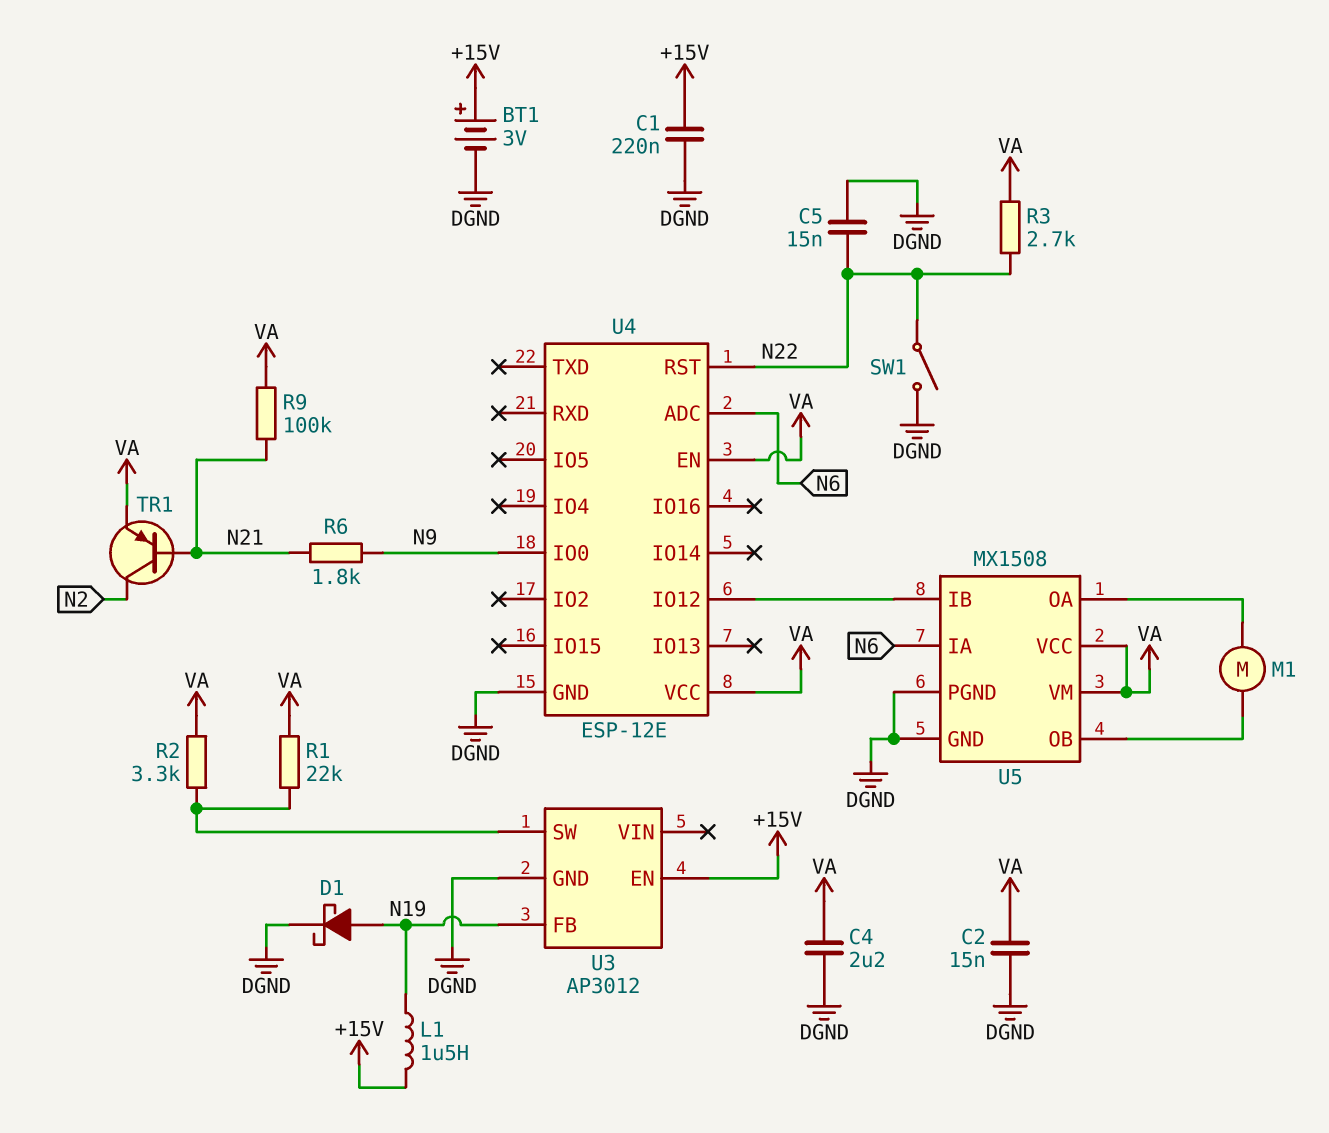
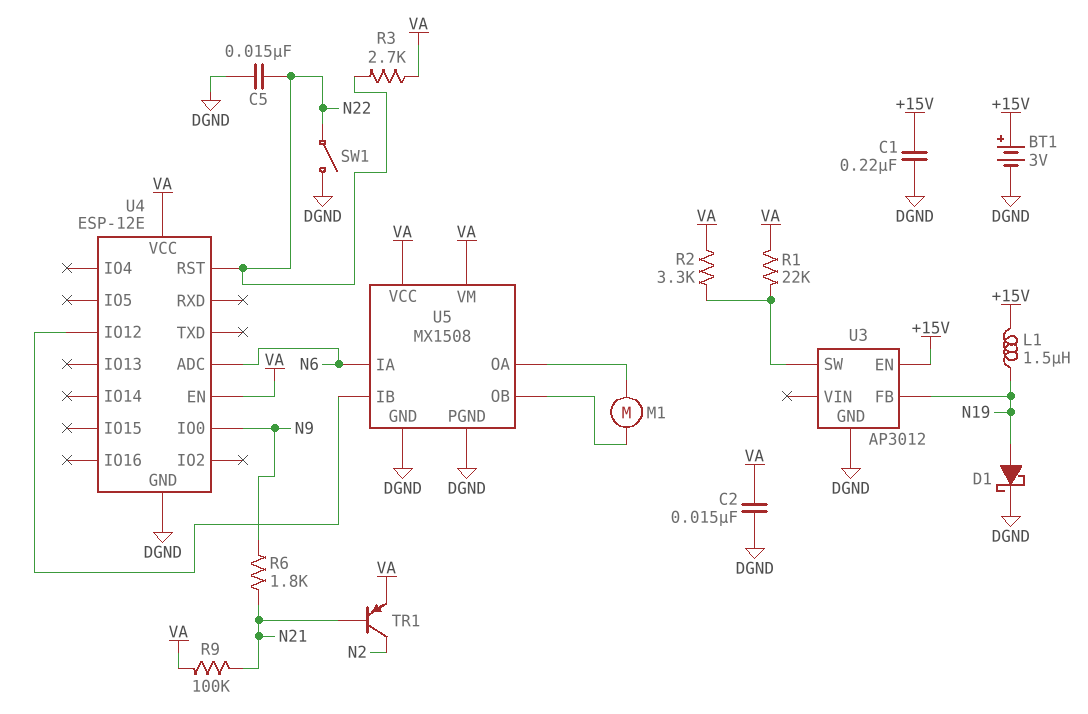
C4: 2.2uF (DGND, VA) -> none

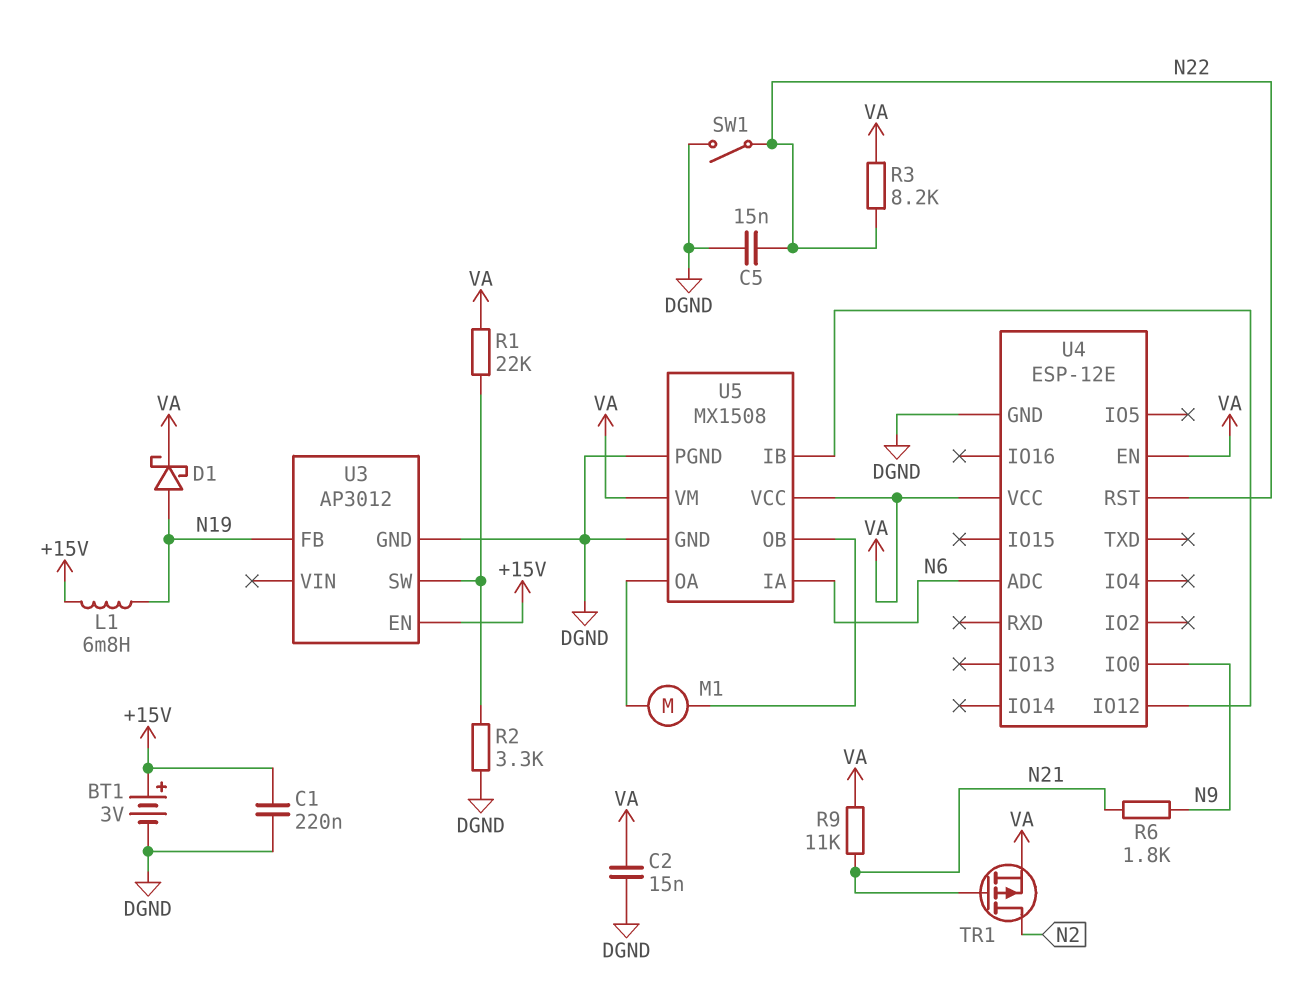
D1: schottky (A N19, K DGND) -> schottky (A N19, K VA)
L1: 1.5uH (+15V, N19) -> 6.8mH (+15V, N19)
R2: 3.3k (U3/SW, VA) -> 3.3k (DGND, U3/SW)
R3: 2.7k (N22, VA) -> 8.2k (N22, VA)
R9: 100k (N21, VA) -> 11k (N21, VA)
TR1: PNP (B N21, C N2, E VA) -> PMOS (G N21, D N2, S VA)

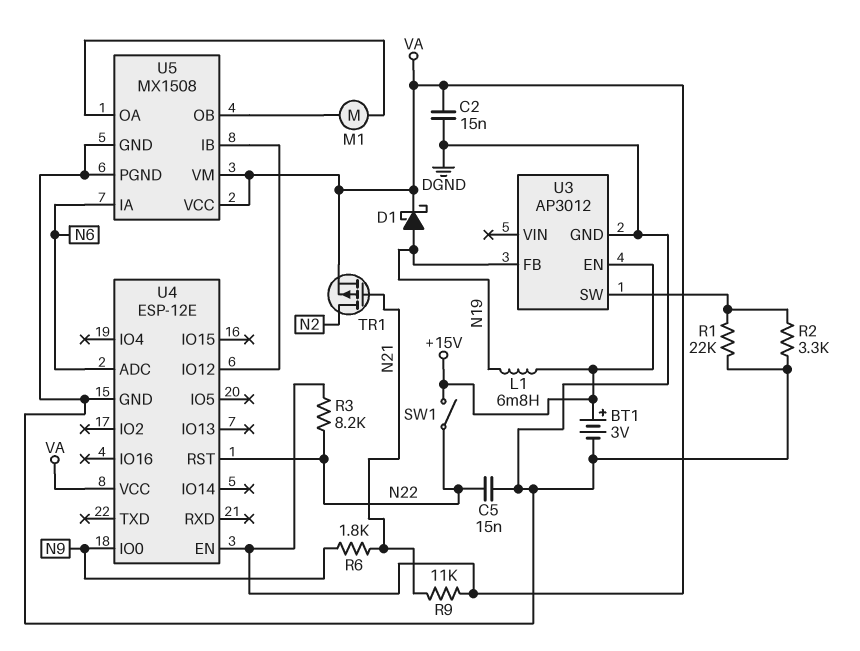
C1: 220nF (+15V, DGND) -> none
R1: 22k (U3/SW, VA) -> 22k (DGND, U3/SW)
SW1: switch (DGND, N22) -> switch (+15V, N22)

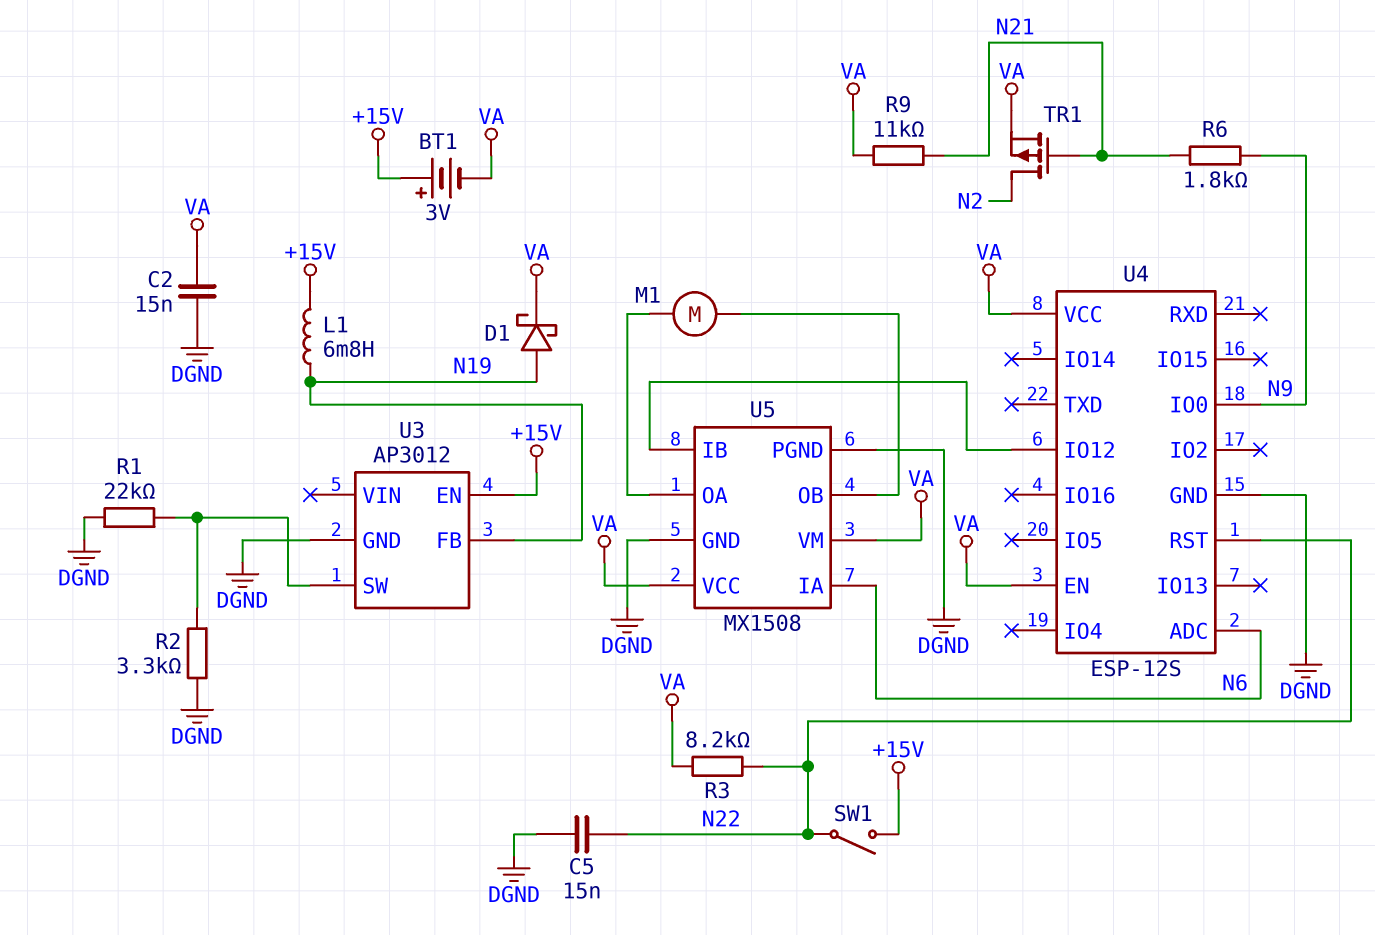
BT1: 3V (plus +15V, minus DGND) -> 3V (plus +15V, minus VA)
U4: ESP-12E -> ESP-12S

